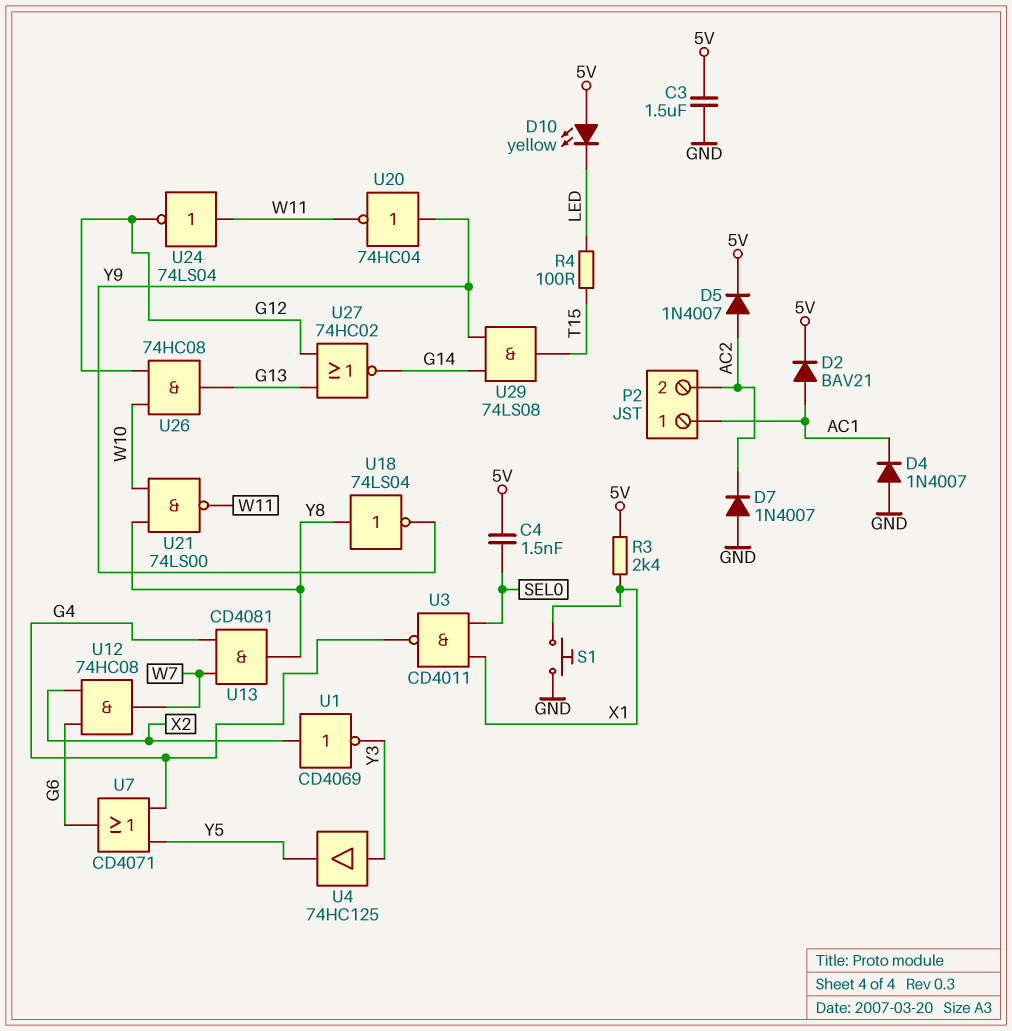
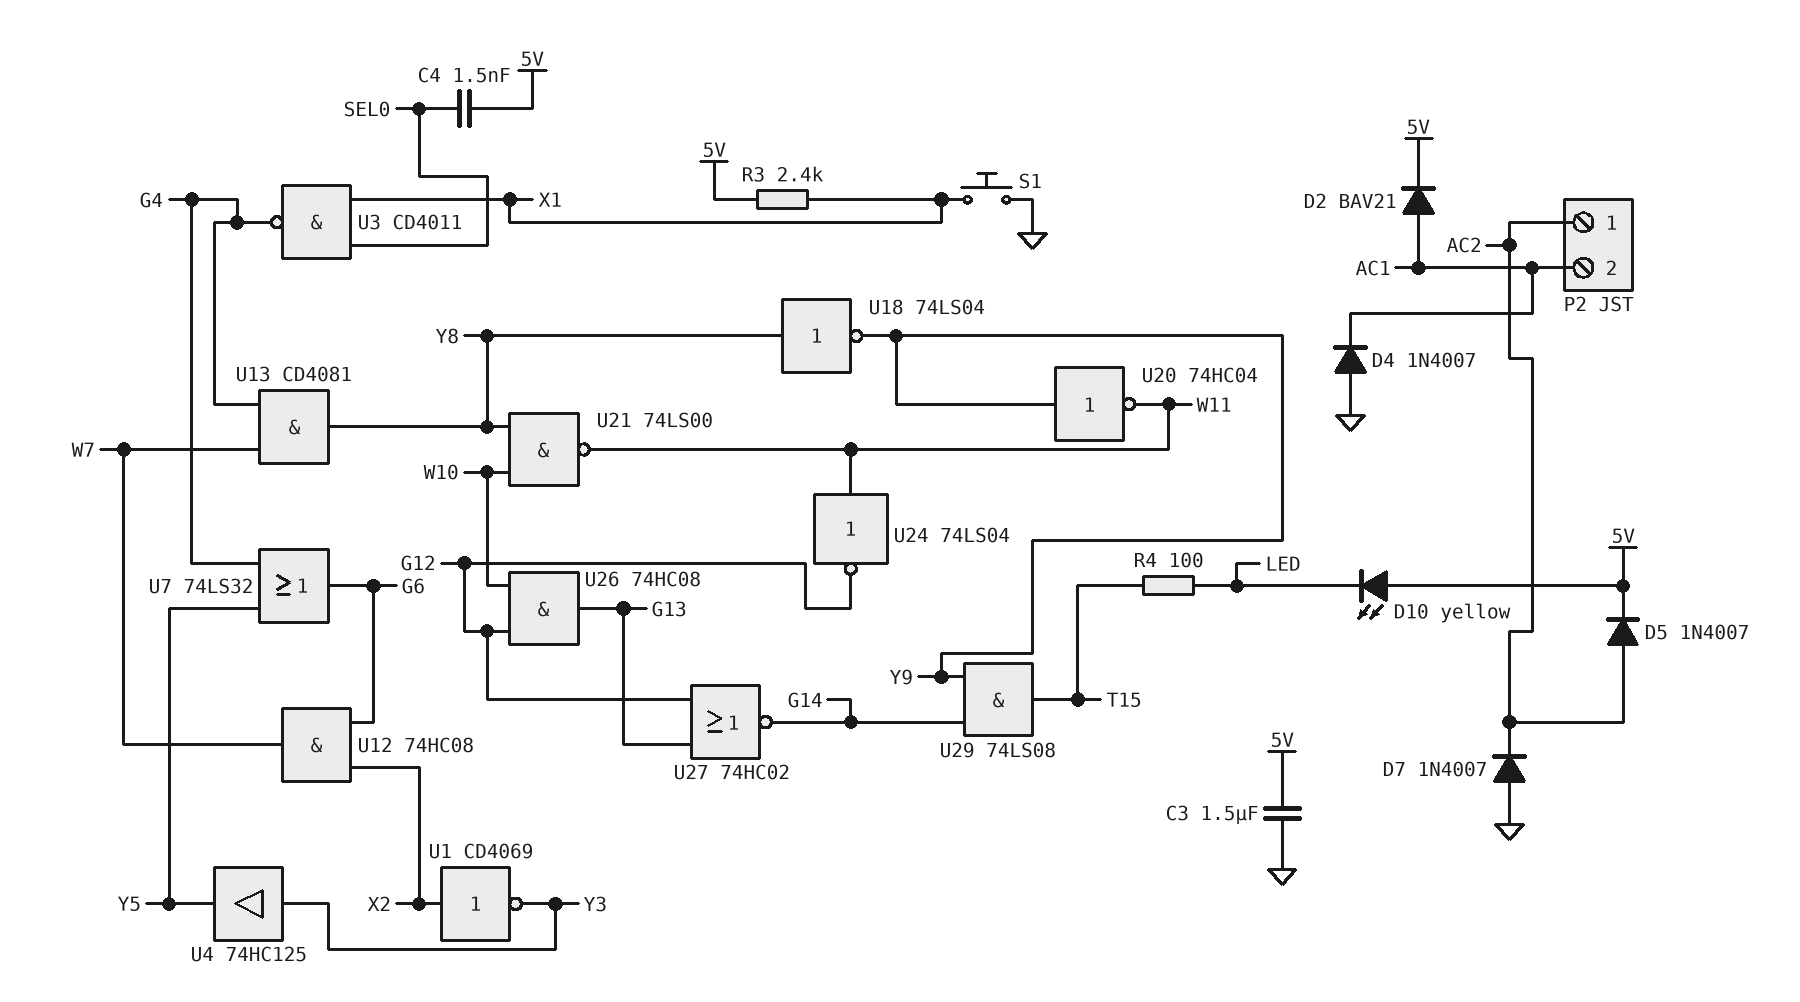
P2 pin 1: AC1 -> AC2
P2 pin 2: AC2 -> AC1
U7: OR CD4071 (in G4, in Y5, out G6) -> OR 74LS32 (in G4, in Y5, out G6)

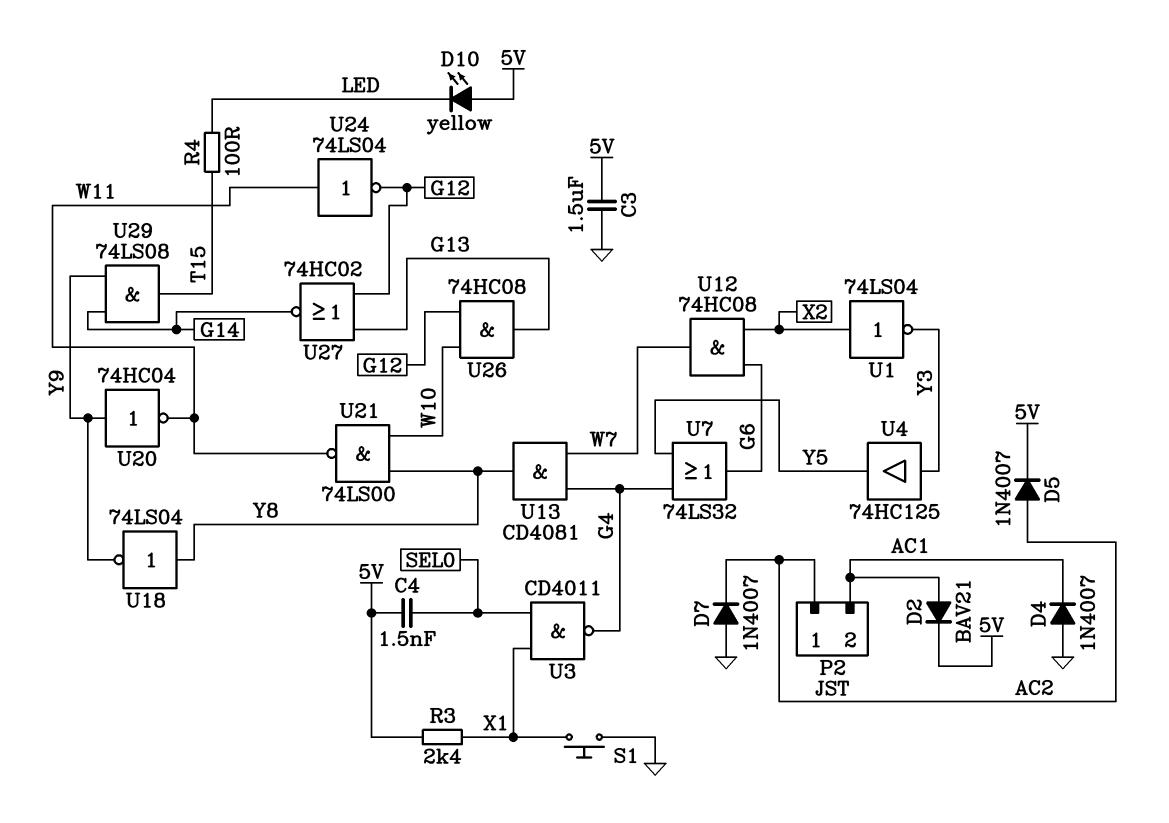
U1: NOT CD4069 (in X2, out Y3) -> NOT 74LS04 (in X2, out Y3)

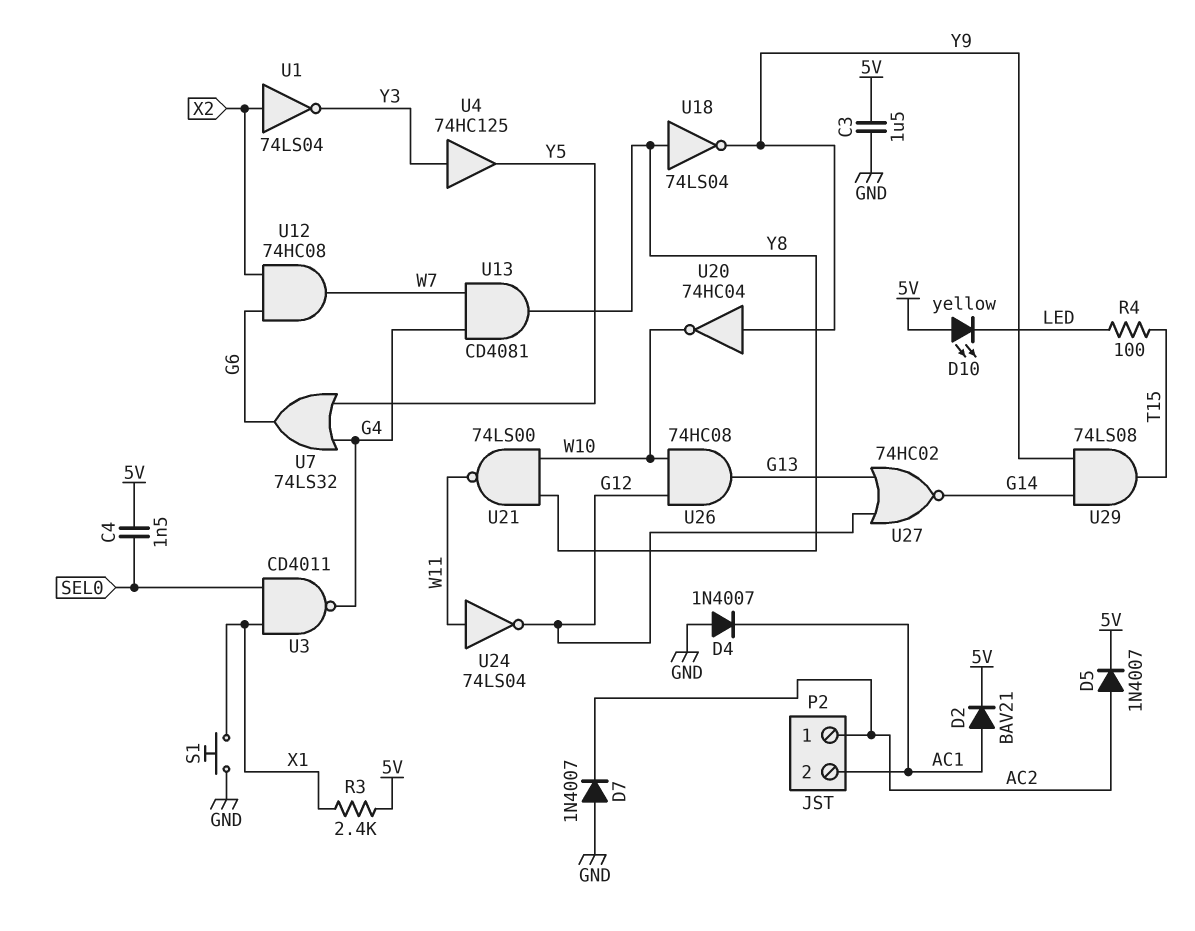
U20: NOT 74HC04 (in Y9, out W11) -> NOT 74HC04 (in Y9, out W10)

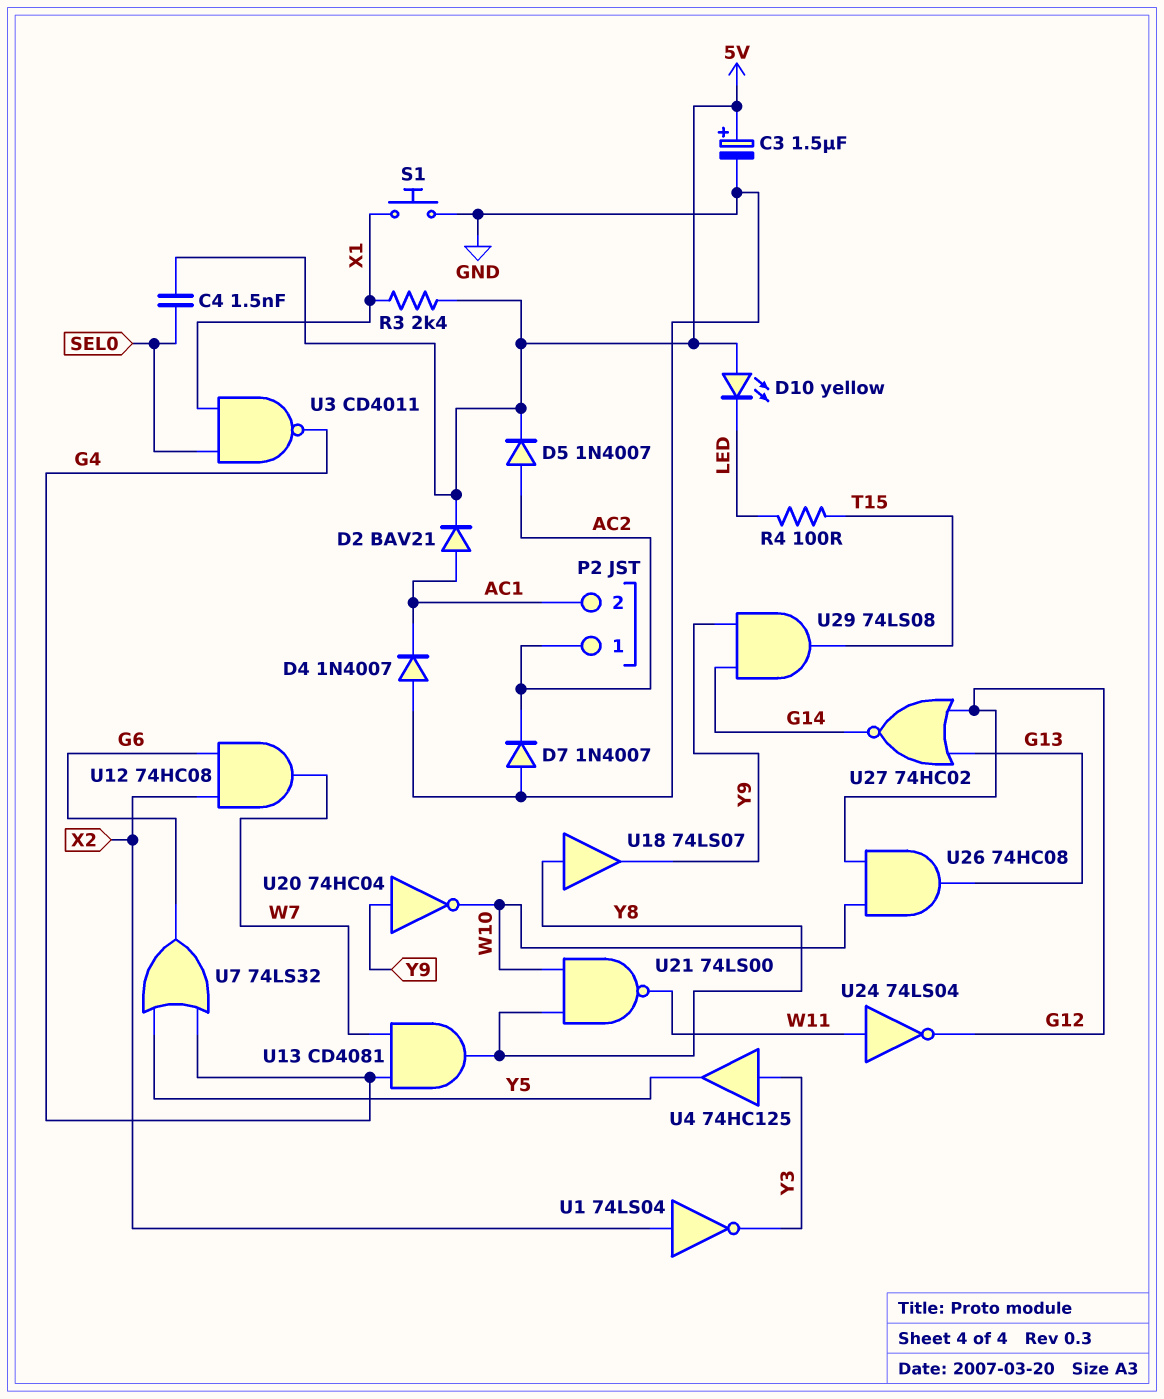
C3: 1.5uF (5V, GND) -> 1.5uF (plus 5V, minus GND)
U18: NOT 74LS04 (in Y8, out Y9) -> buffer 74LS07 (in Y8, out Y9)

